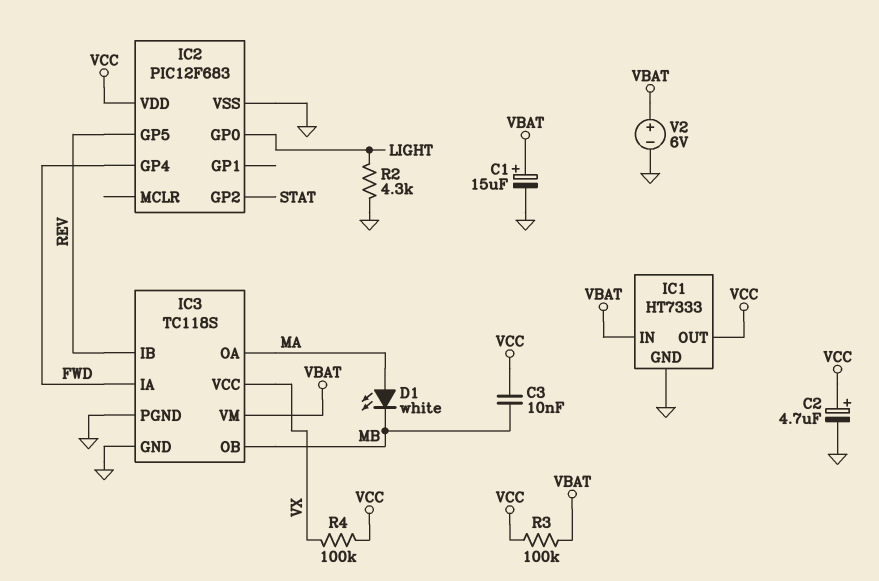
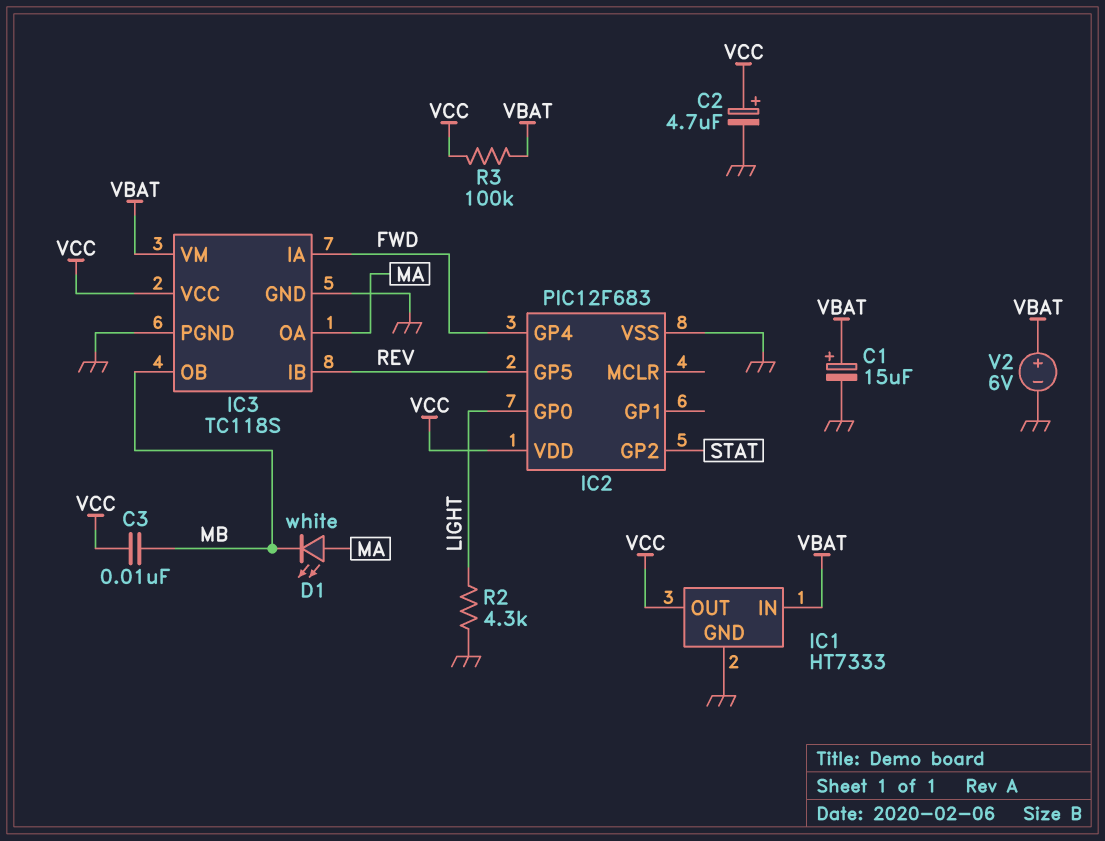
IC3 pin VCC: VX -> VCC
R4: 100k (VCC, VX) -> none

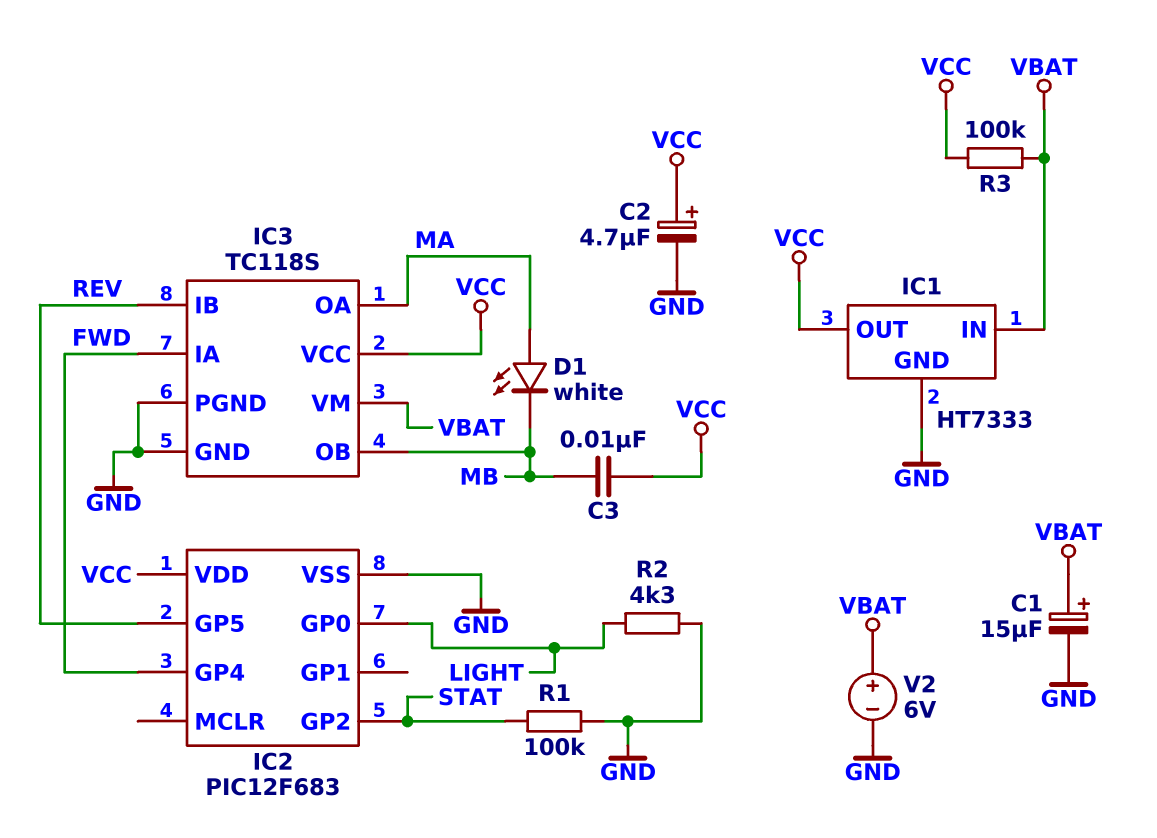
R1: none -> 100k (GND, STAT)

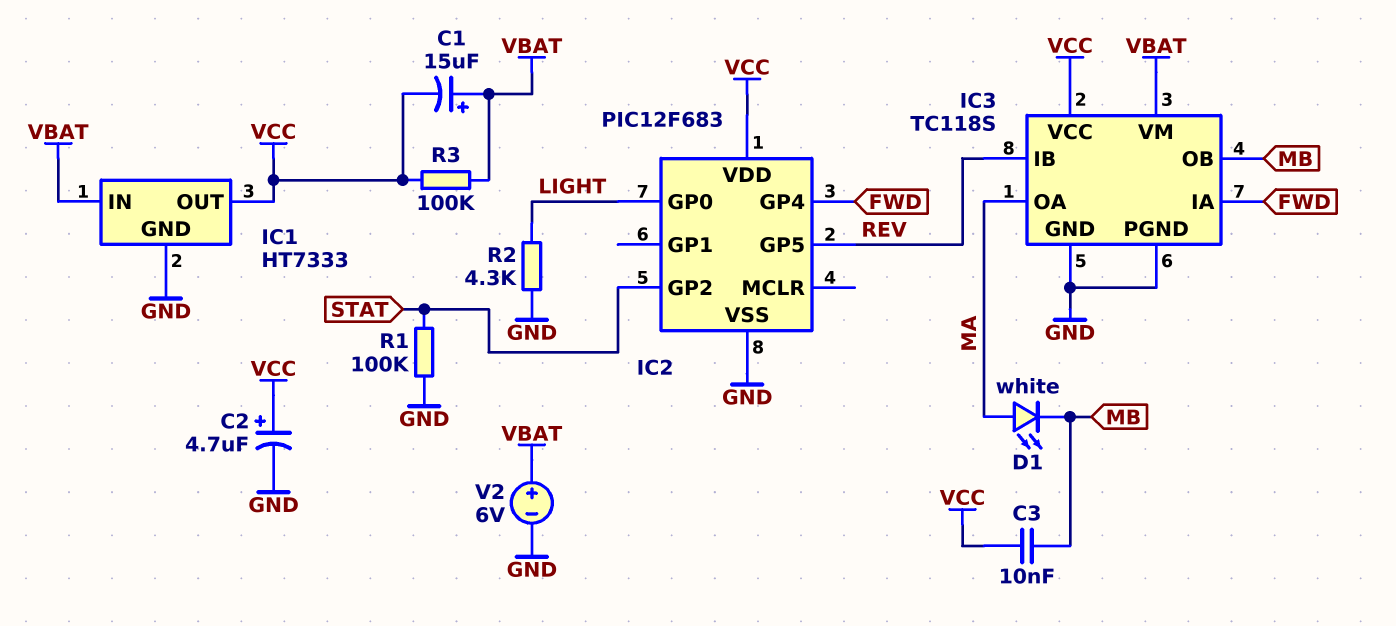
C1: 15uF (plus VBAT, minus GND) -> 15uF (plus VBAT, minus VCC)

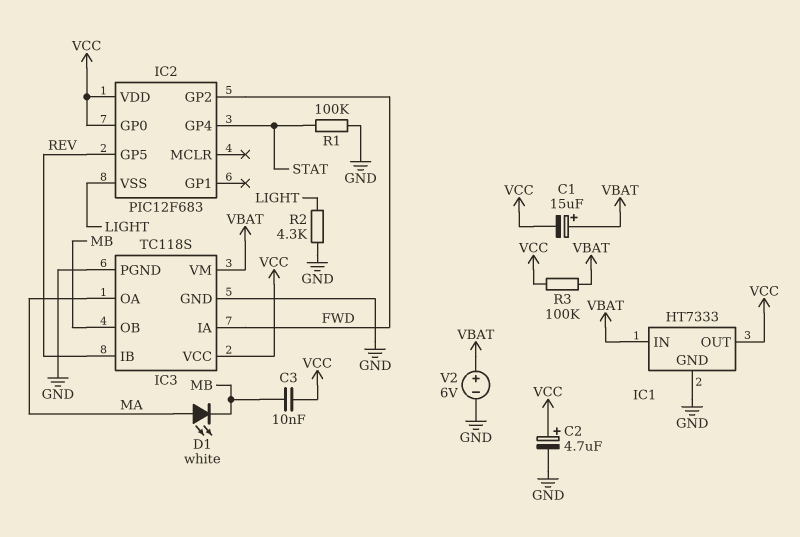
IC2 pin GP0: LIGHT -> VCC
IC2 pin GP2: STAT -> FWD
IC2 pin GP4: FWD -> STAT
IC2 pin VSS: GND -> LIGHT

